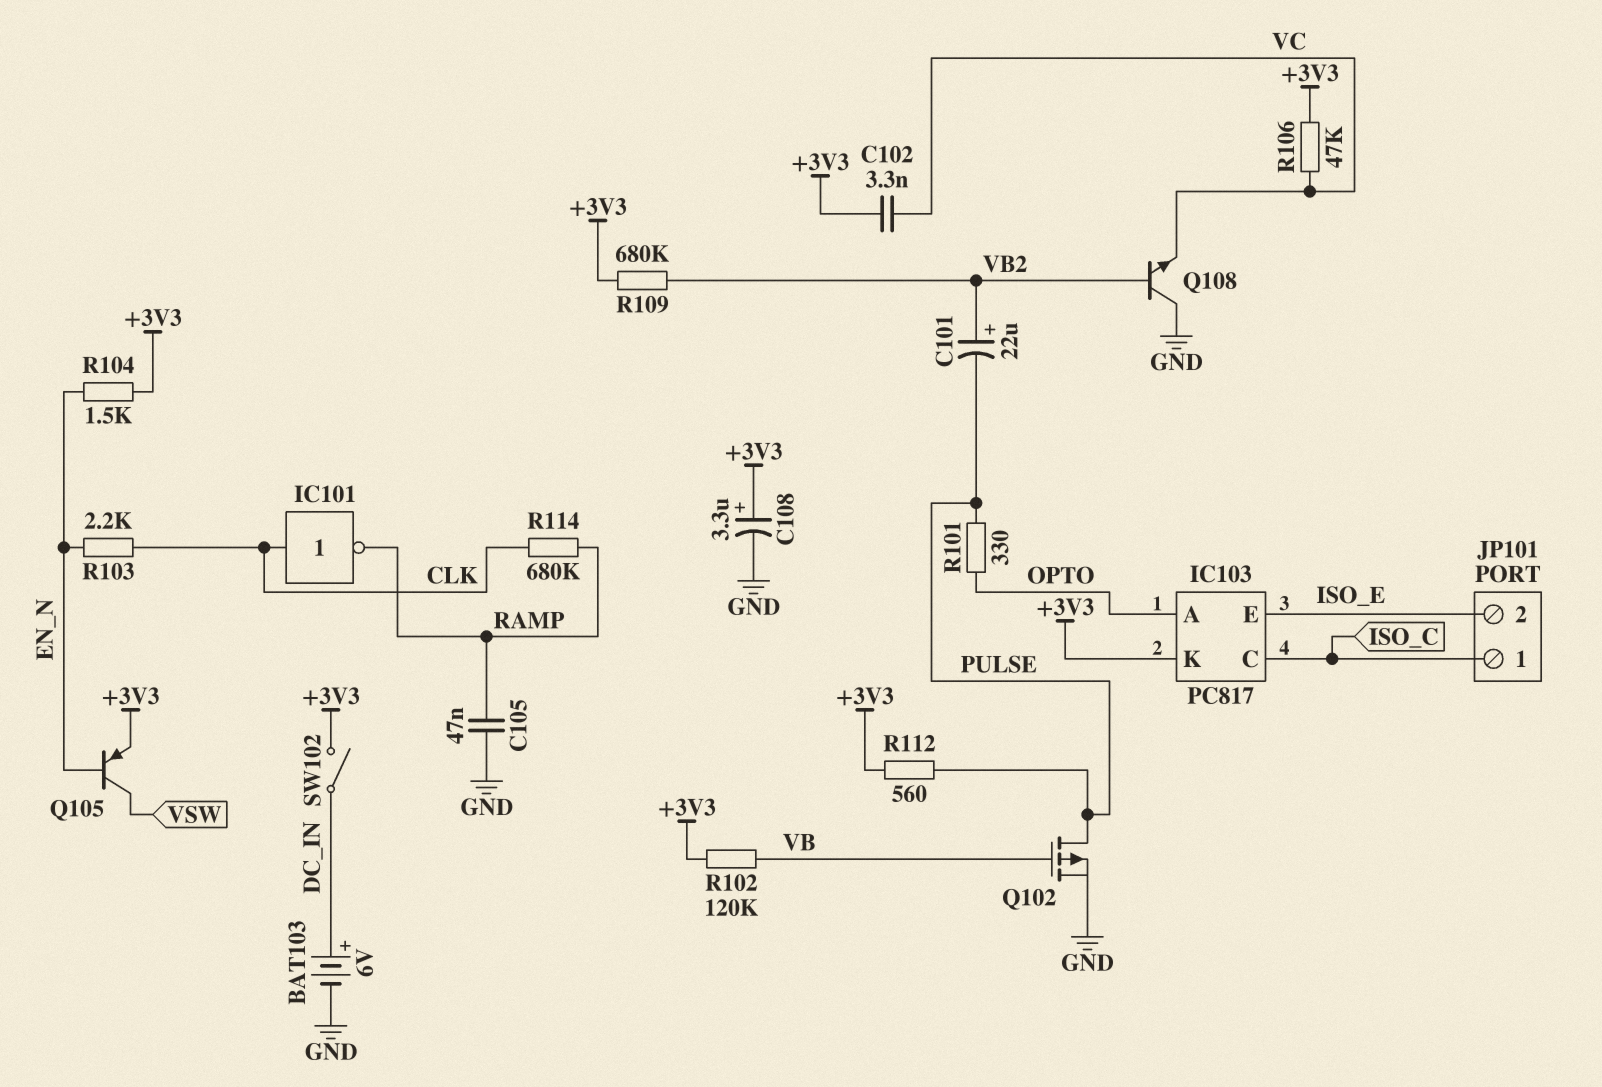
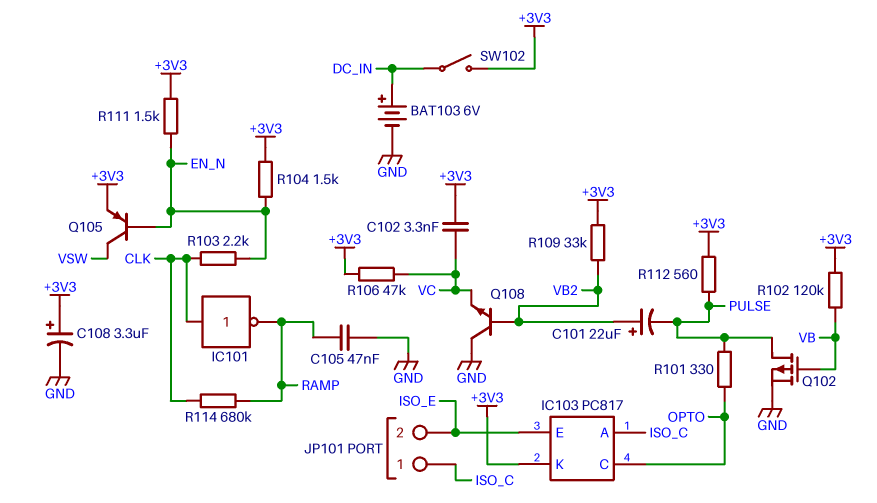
IC103 pin A: OPTO -> ISO_C
IC103 pin C: ISO_C -> OPTO
R109: 680k (+3V3, VB2) -> 33k (+3V3, VB2)
R111: none -> 1.5k (+3V3, EN_N)

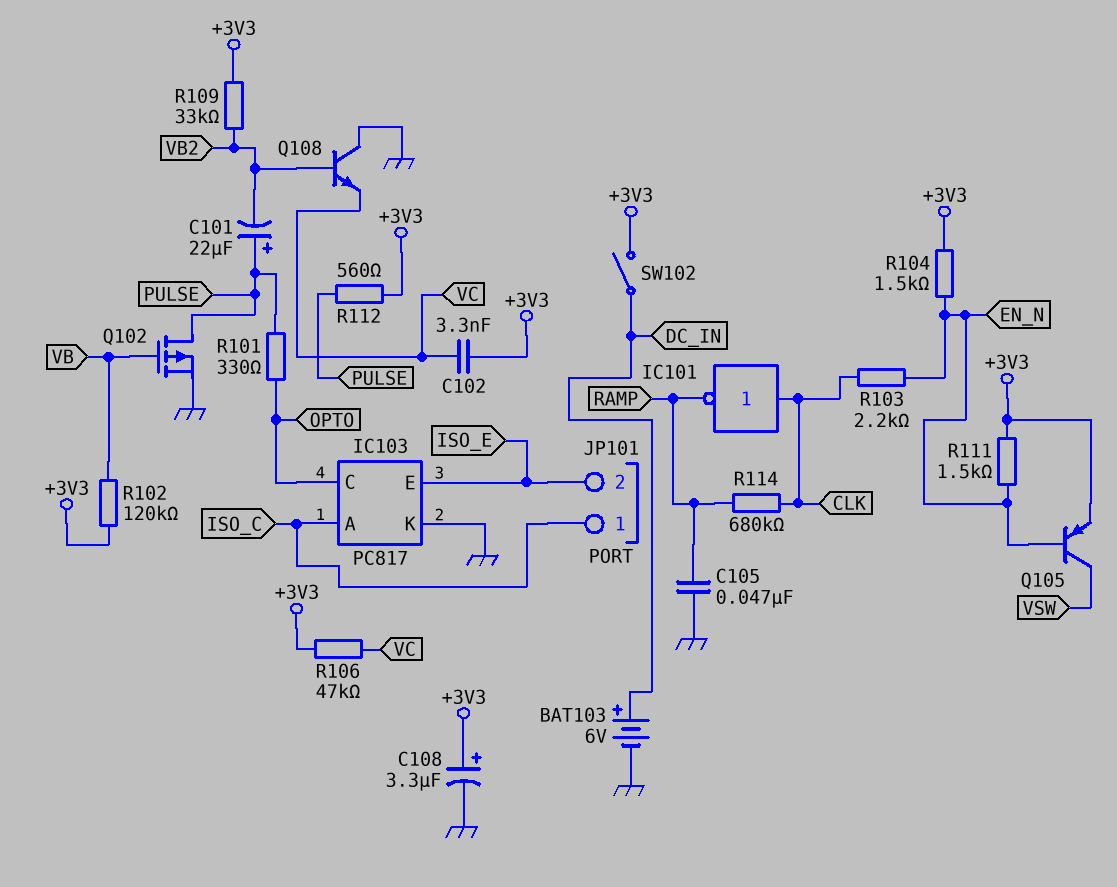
C101: 22uF (plus VB2, minus PULSE) -> 22uF (plus PULSE, minus VB2)
IC103 pin K: +3V3 -> GND

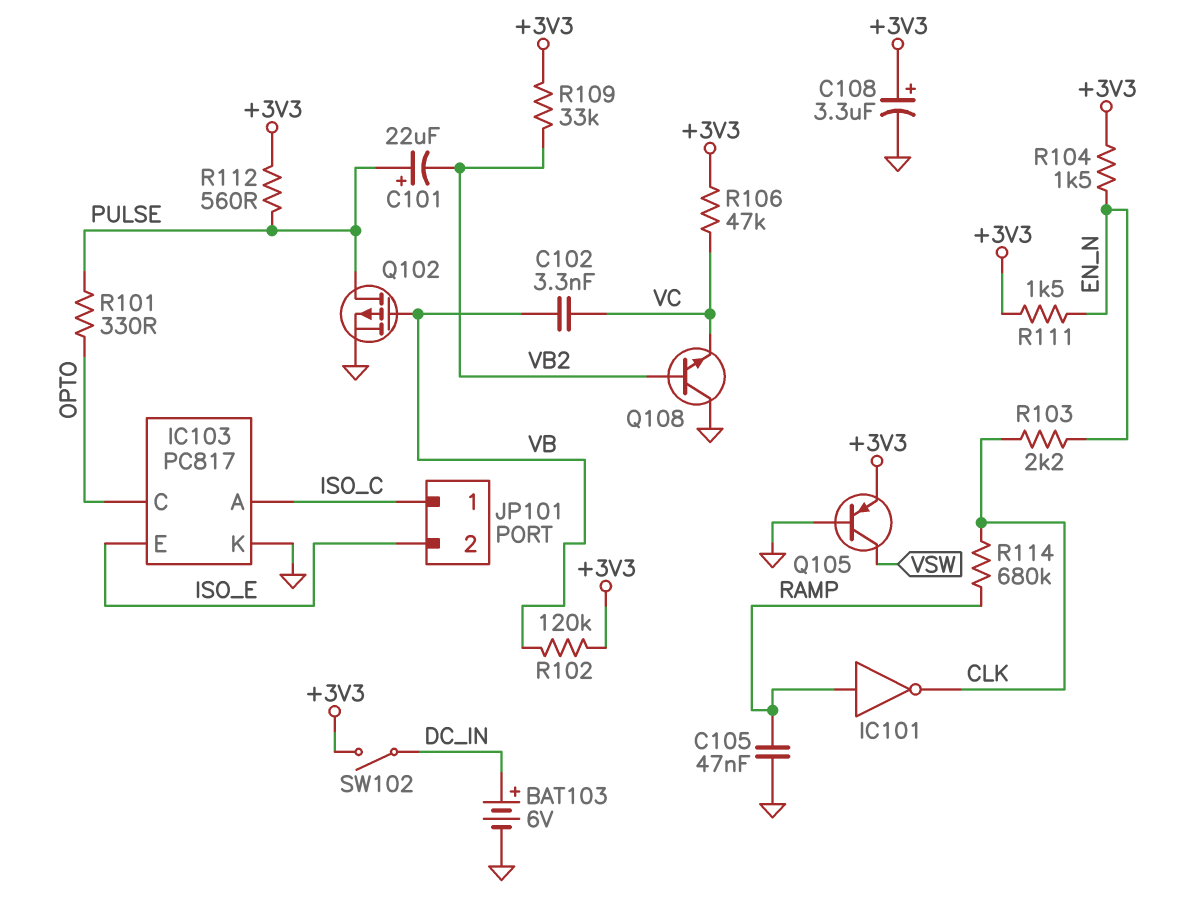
C102: 3.3nF (+3V3, VC) -> 3.3nF (VB, VC)
IC101: NOT (in CLK, out RAMP) -> NOT (in RAMP, out CLK)
Q105: PNP (B EN_N, C VSW, E +3V3) -> PNP (B GND, C VSW, E +3V3)

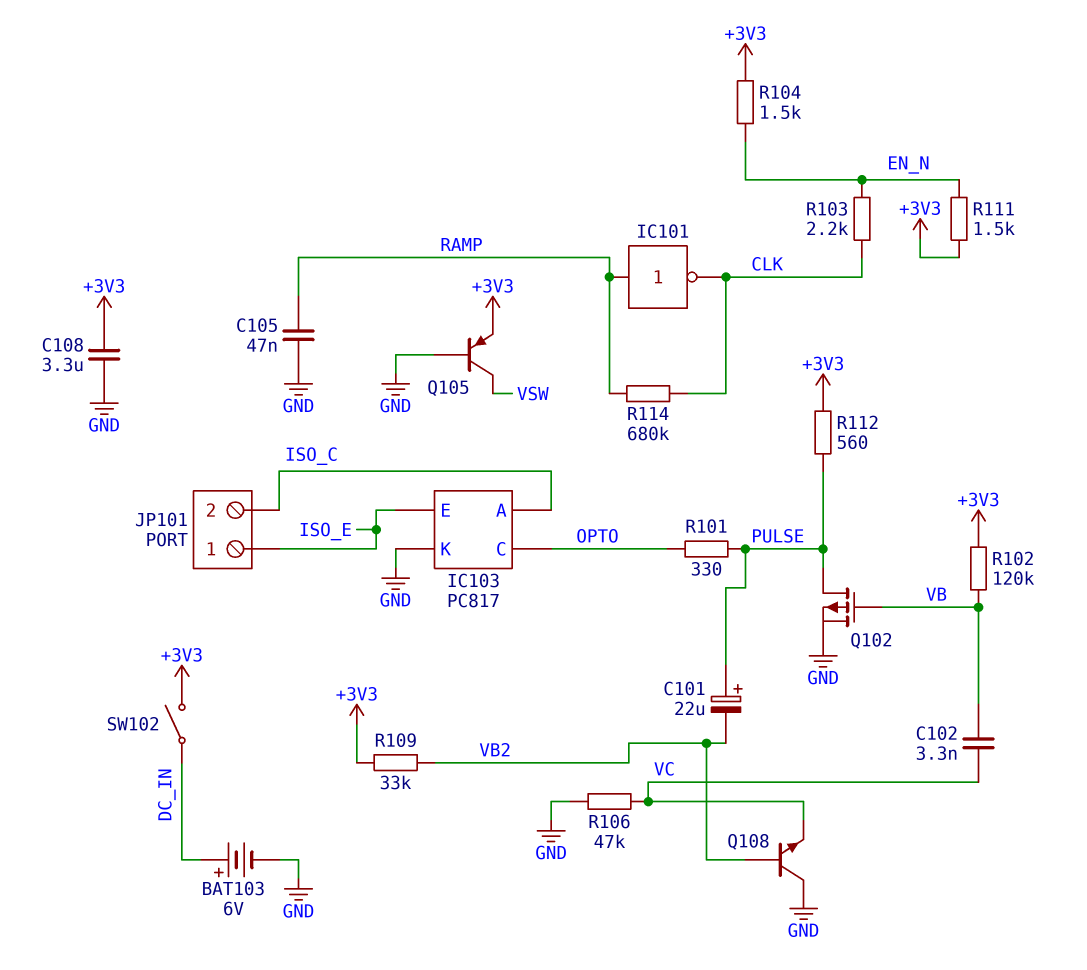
C108: 3.3uF (plus +3V3, minus GND) -> 3.3uF (+3V3, GND)
JP101 pin 1: ISO_C -> ISO_E
JP101 pin 2: ISO_E -> ISO_C
R106: 47k (+3V3, VC) -> 47k (GND, VC)

